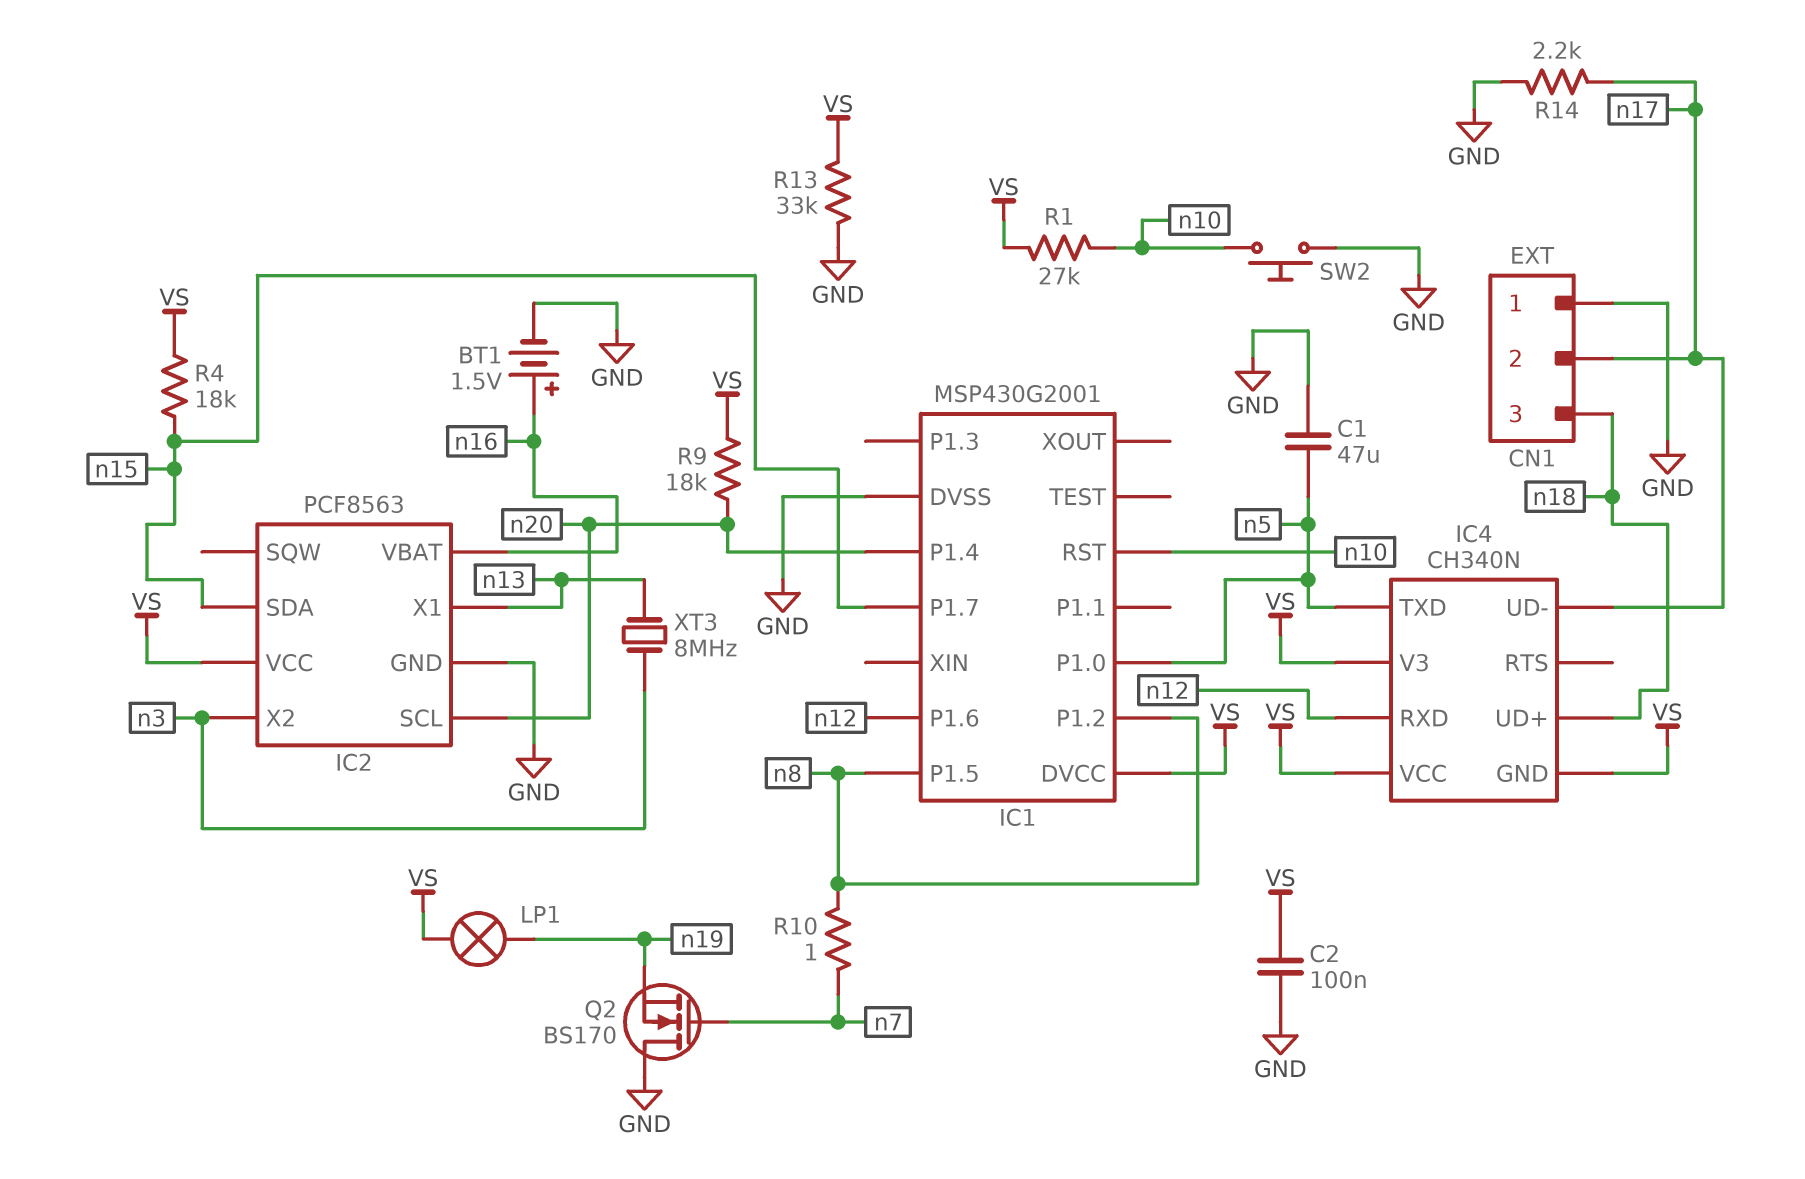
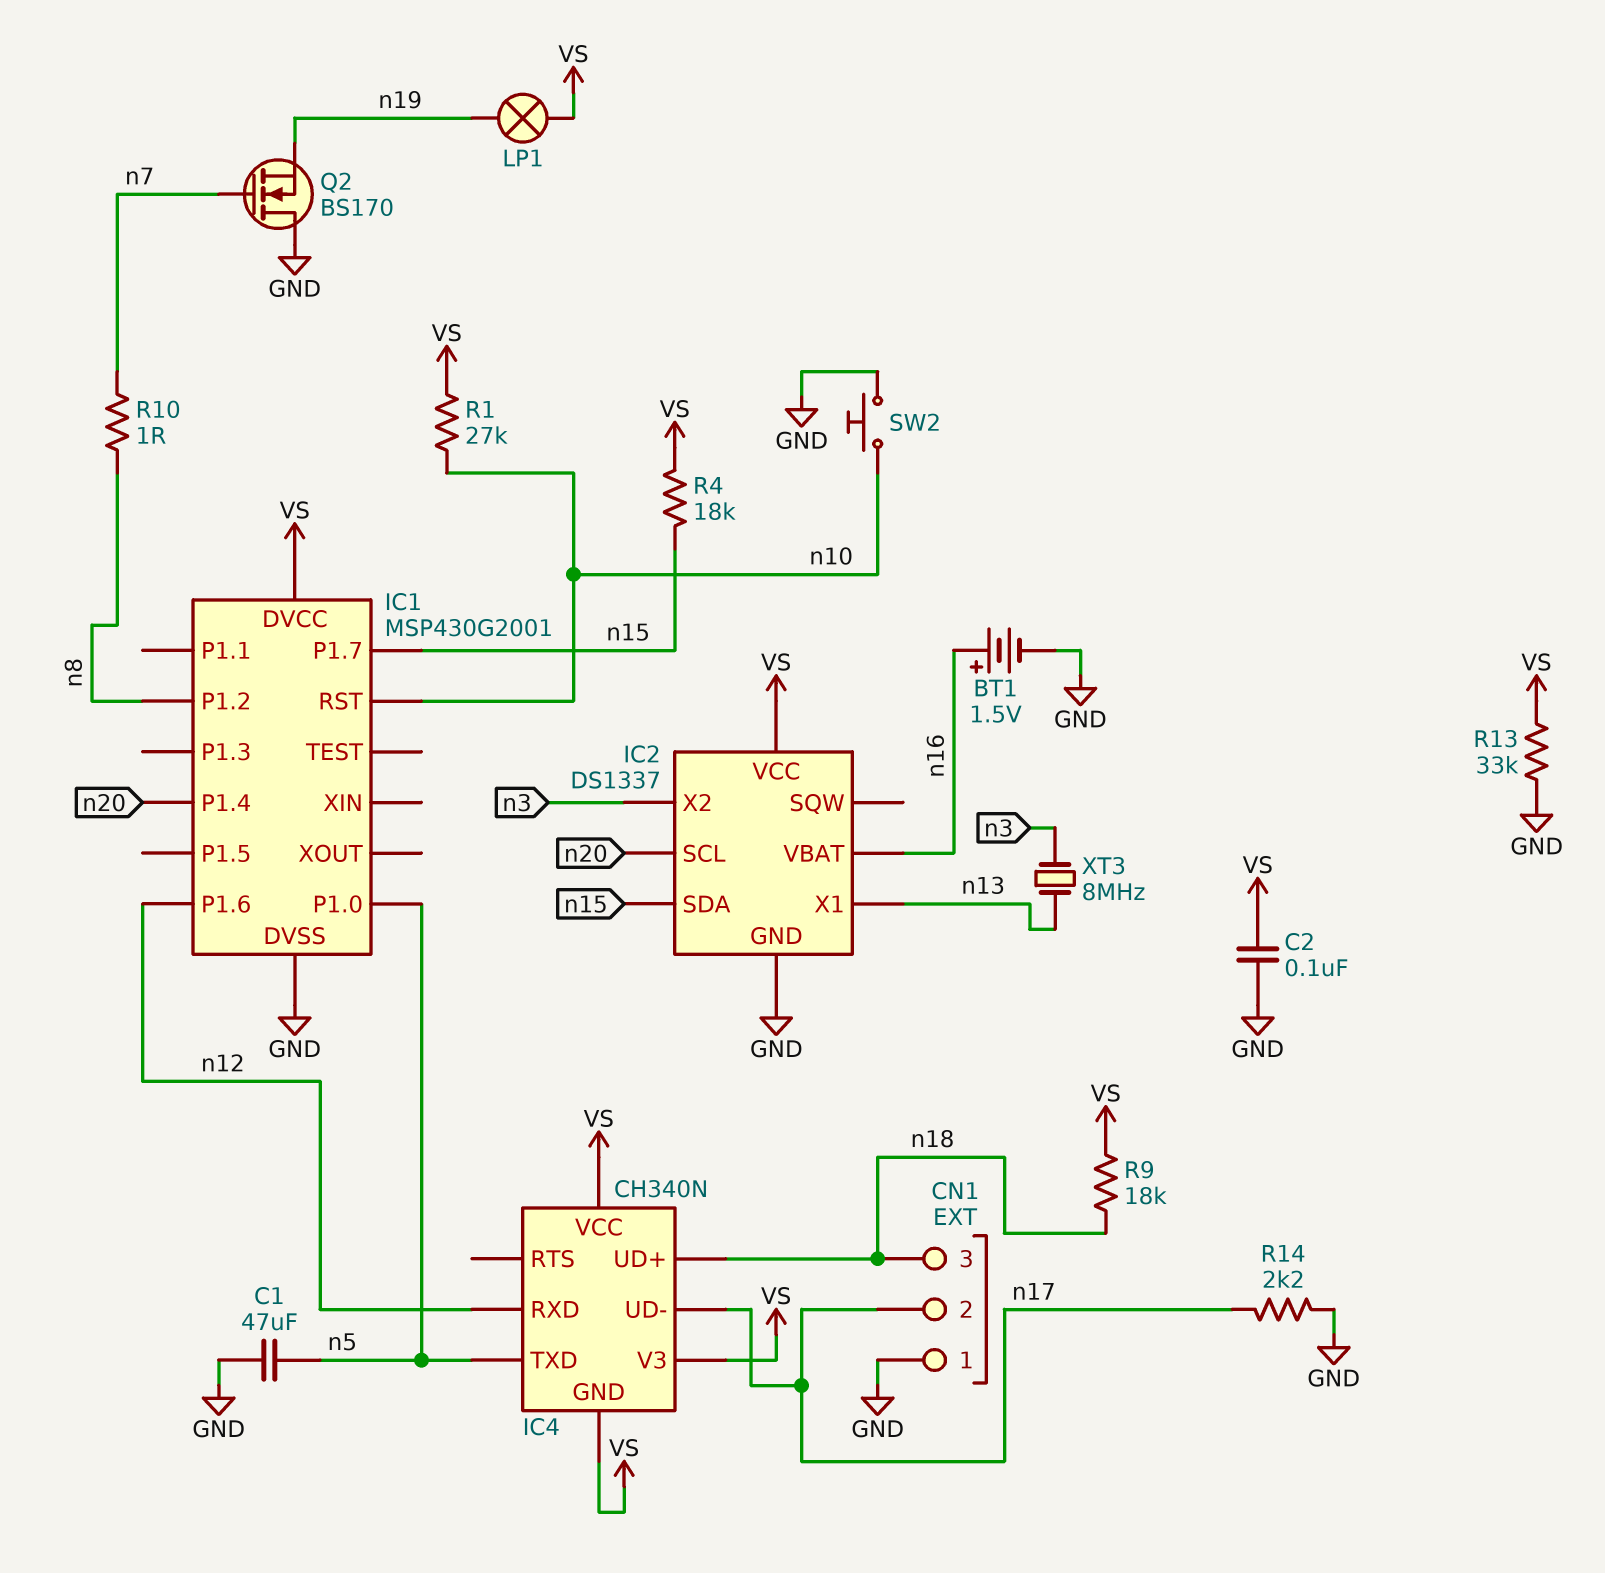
IC1 pin P1.5: n8 -> none
IC2: PCF8563 -> DS1337
R9: 18k (VS, n20) -> 18k (VS, n18)

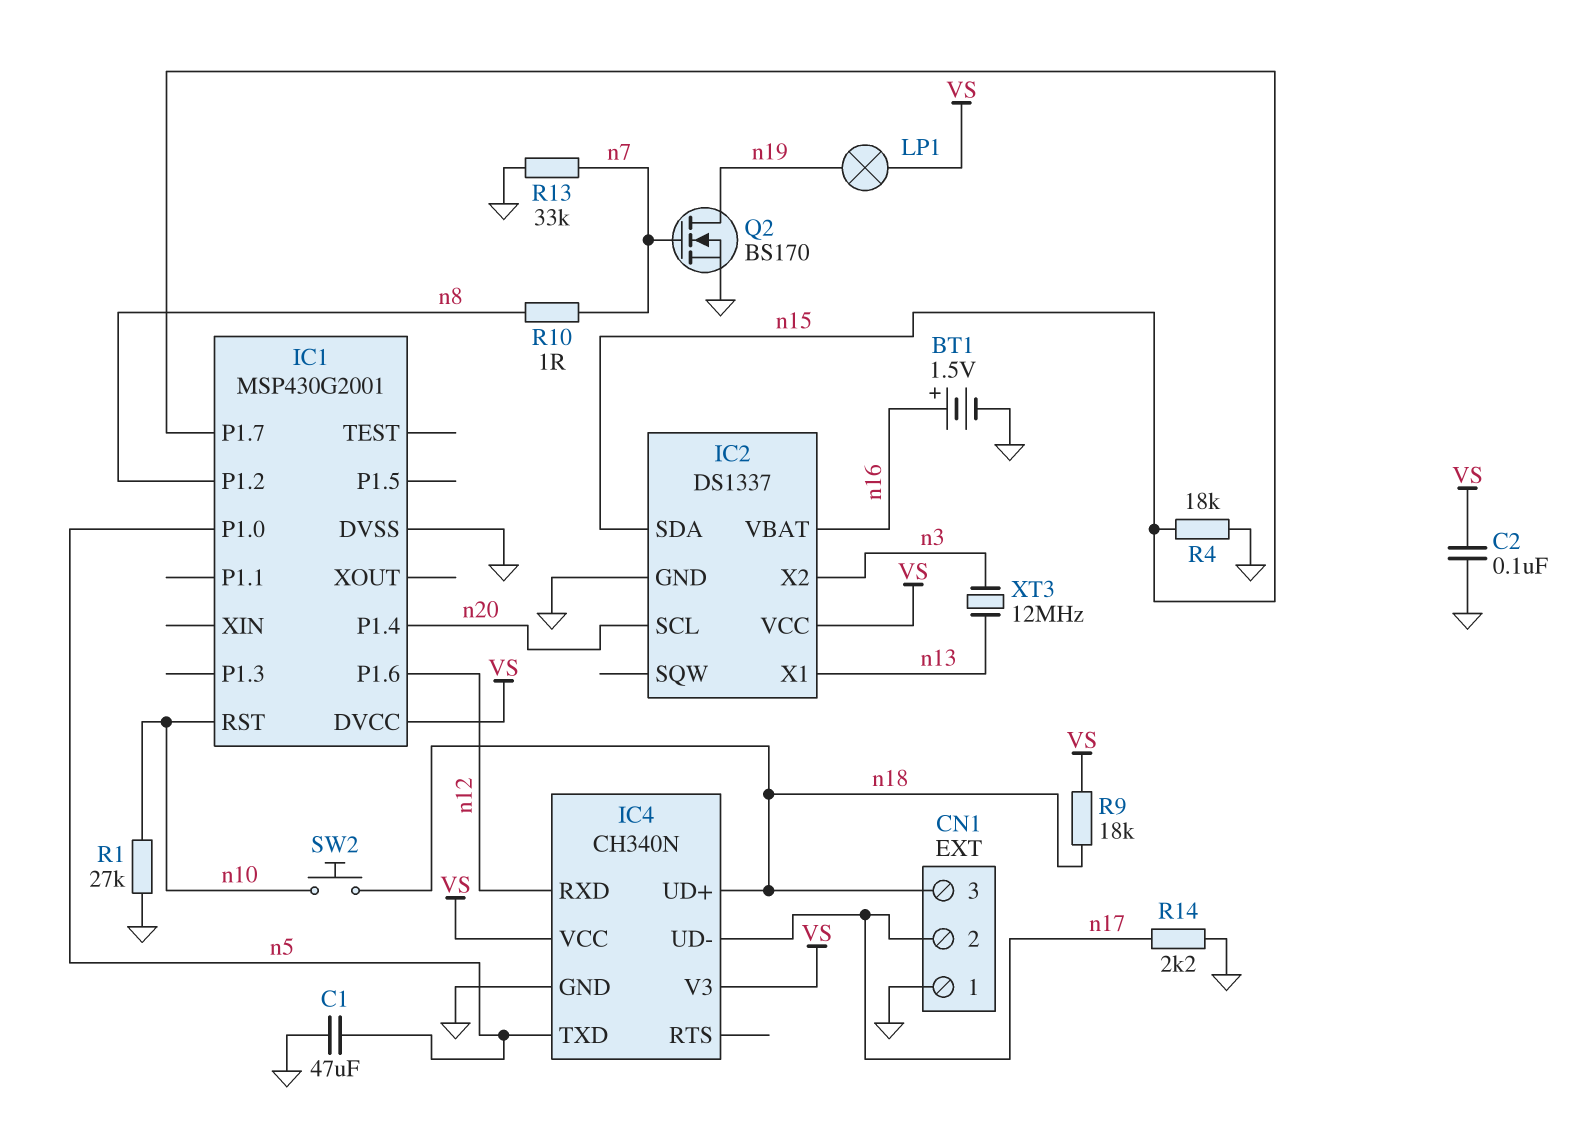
IC4 pin GND: VS -> GND
Q2: NMOS BS170 (G n7, D GND, S n19) -> NMOS BS170 (G n7, D n19, S GND)
R1: 27k (VS, n10) -> 27k (GND, n10)
R4: 18k (VS, n15) -> 18k (GND, n15)
R13: 33k (GND, VS) -> 33k (GND, n7)
SW2: button (GND, n10) -> button (n10, n18)
XT3: 8MHz (n3, n13) -> 12MHz (n3, n13)

